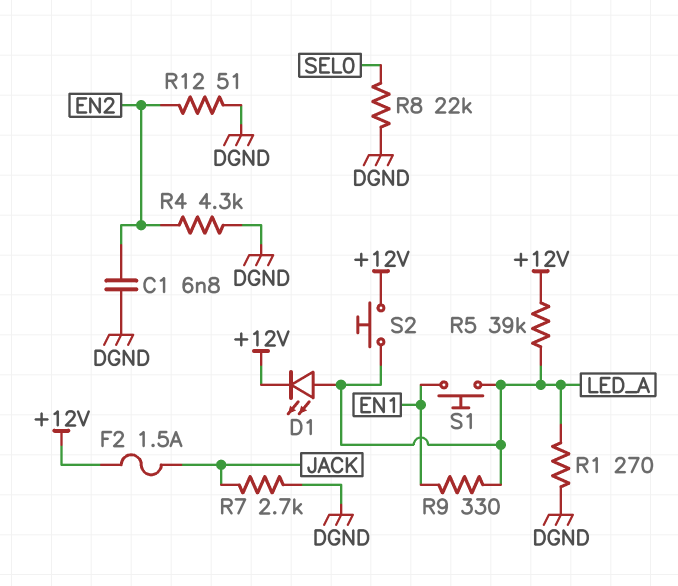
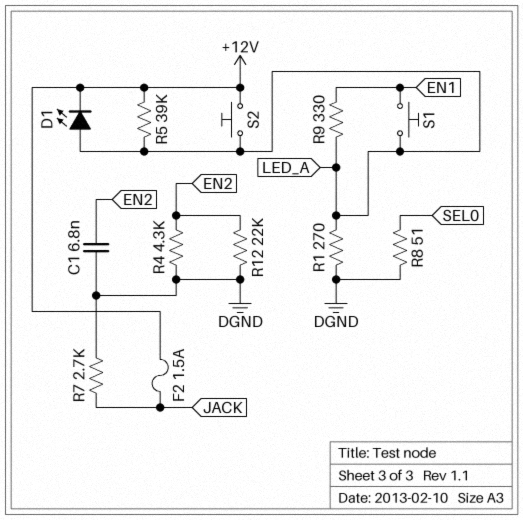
R8: 22k (DGND, SEL0) -> 51 (DGND, SEL0)
R12: 51 (DGND, EN2) -> 22k (DGND, EN2)

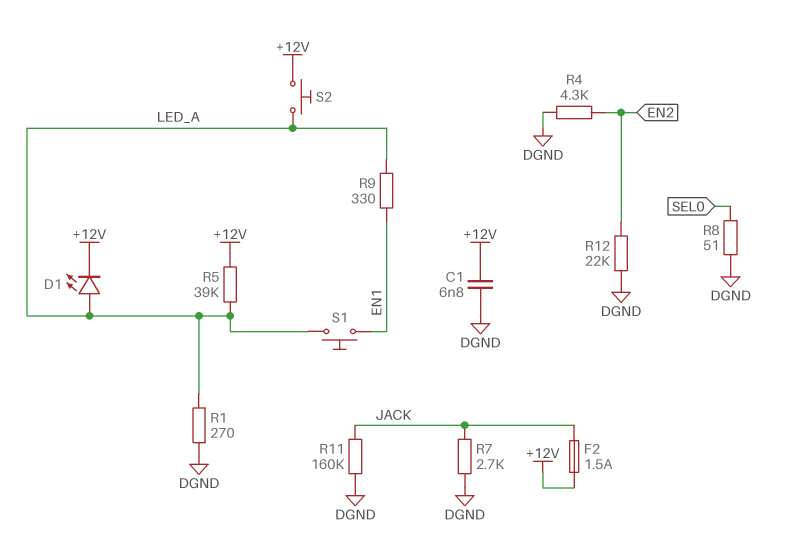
C1: 6.8nF (DGND, EN2) -> 6.8nF (+12V, DGND)
R11: none -> 160k (DGND, JACK)

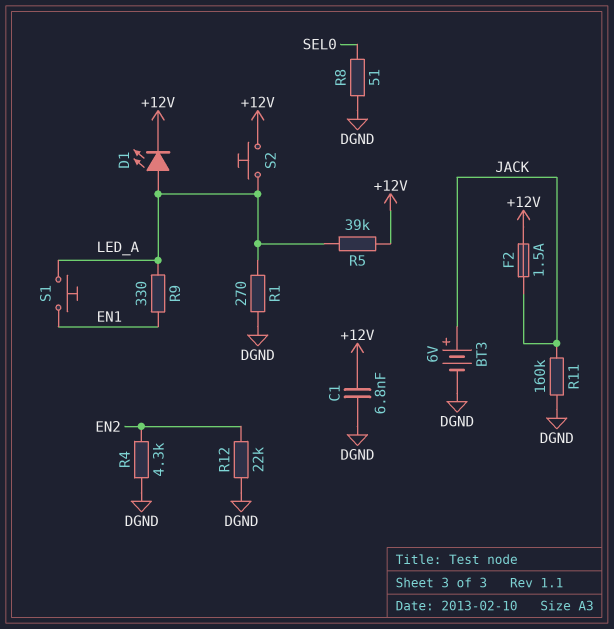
BT3: none -> 6V (plus JACK, minus DGND)
R7: 2.7k (DGND, JACK) -> none

